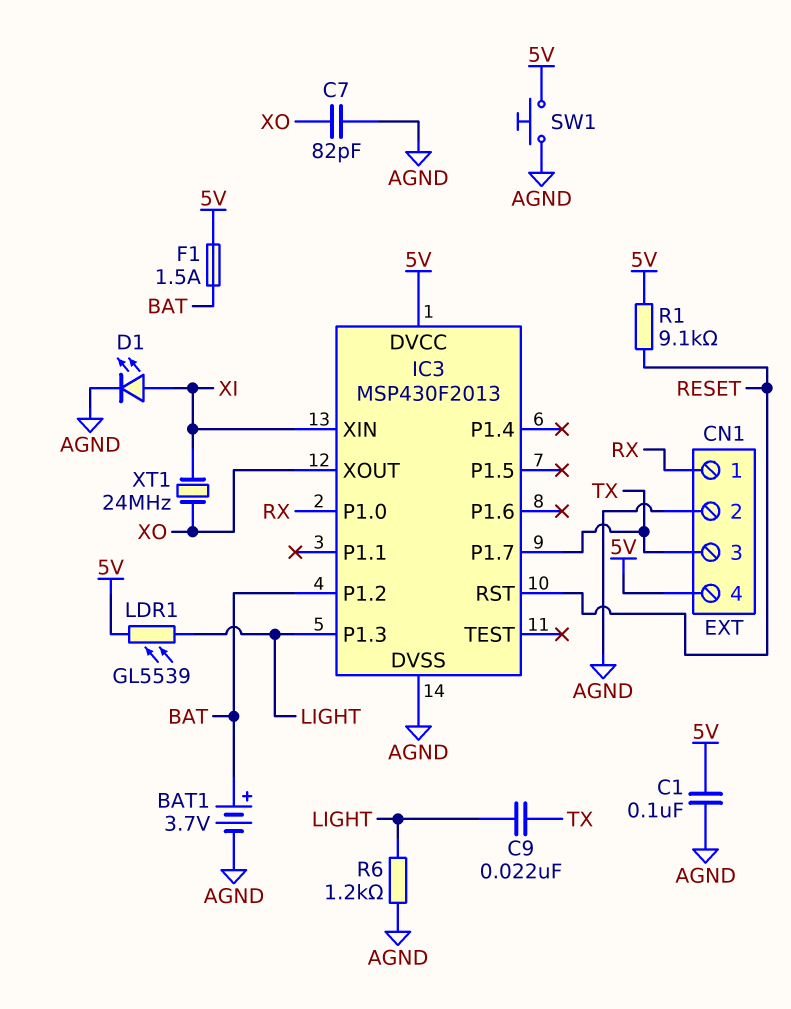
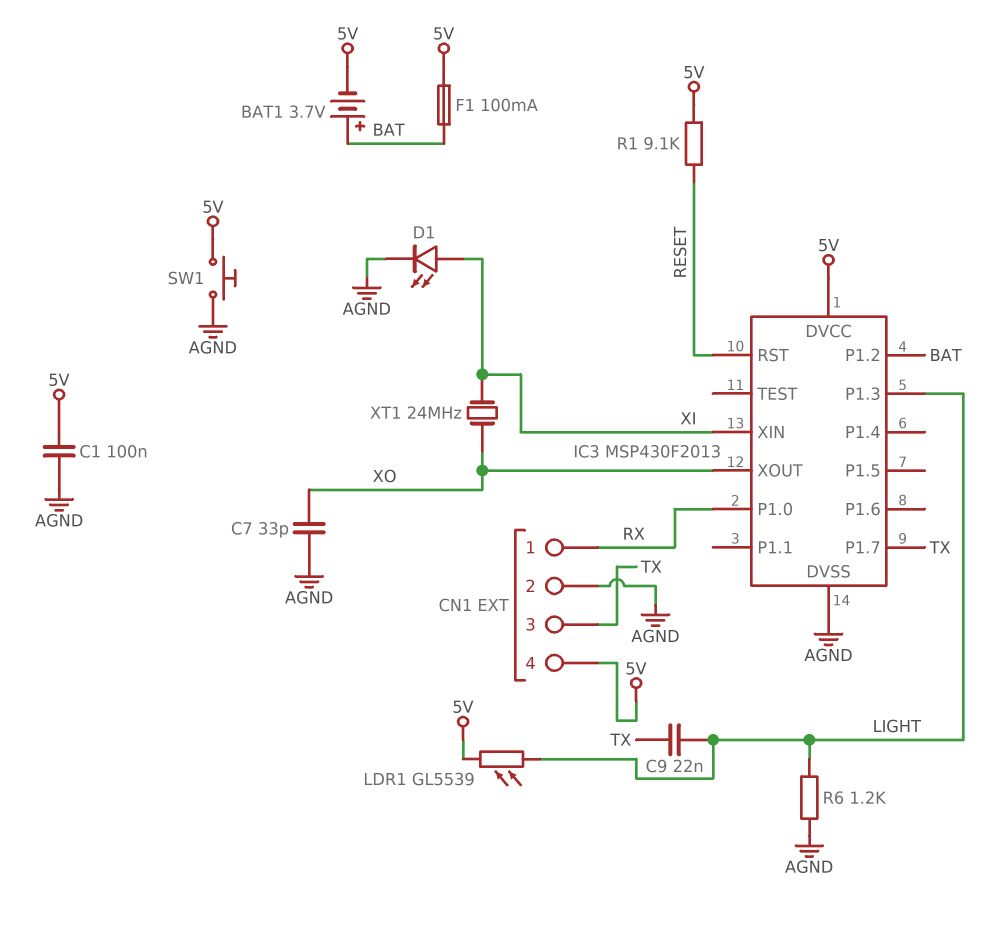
BAT1: 3.7V (plus BAT, minus AGND) -> 3.7V (plus BAT, minus 5V)
C7: 82pF (AGND, XO) -> 33pF (AGND, XO)
F1: 1.5A (5V, BAT) -> 100mA (5V, BAT)

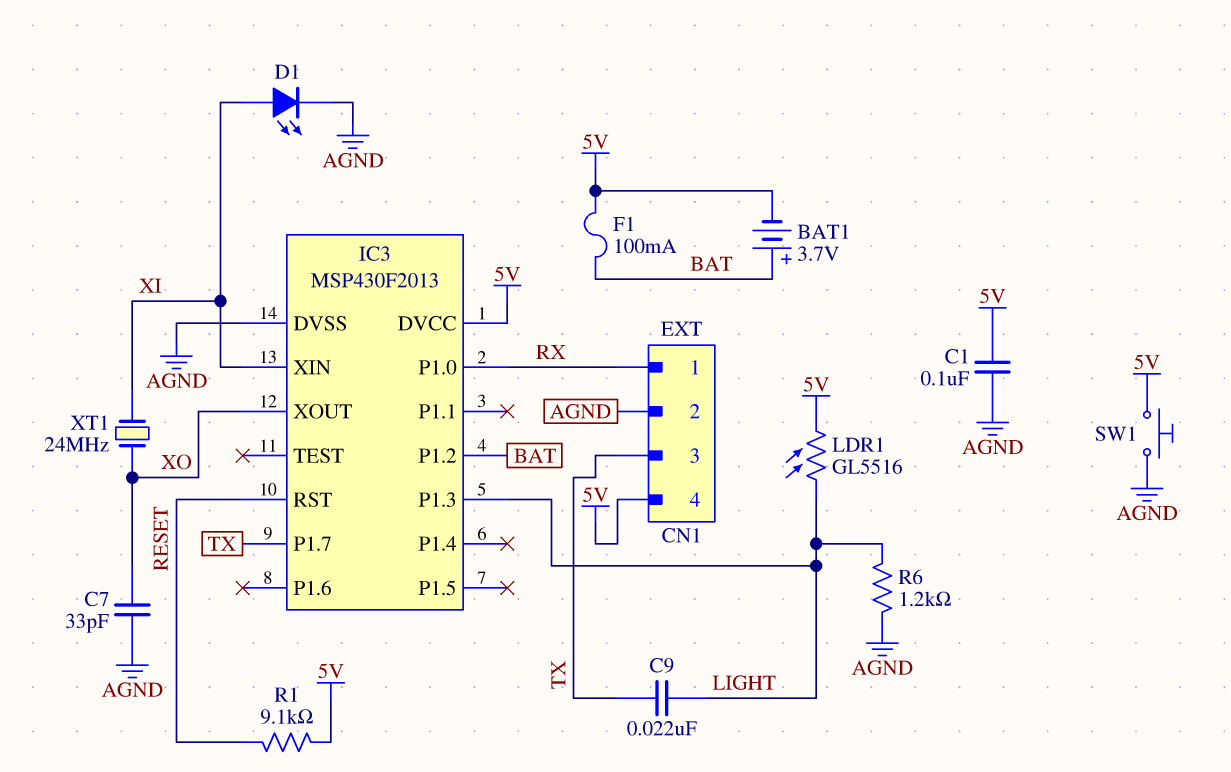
LDR1: GL5539 (5V, LIGHT) -> GL5516 (5V, LIGHT)

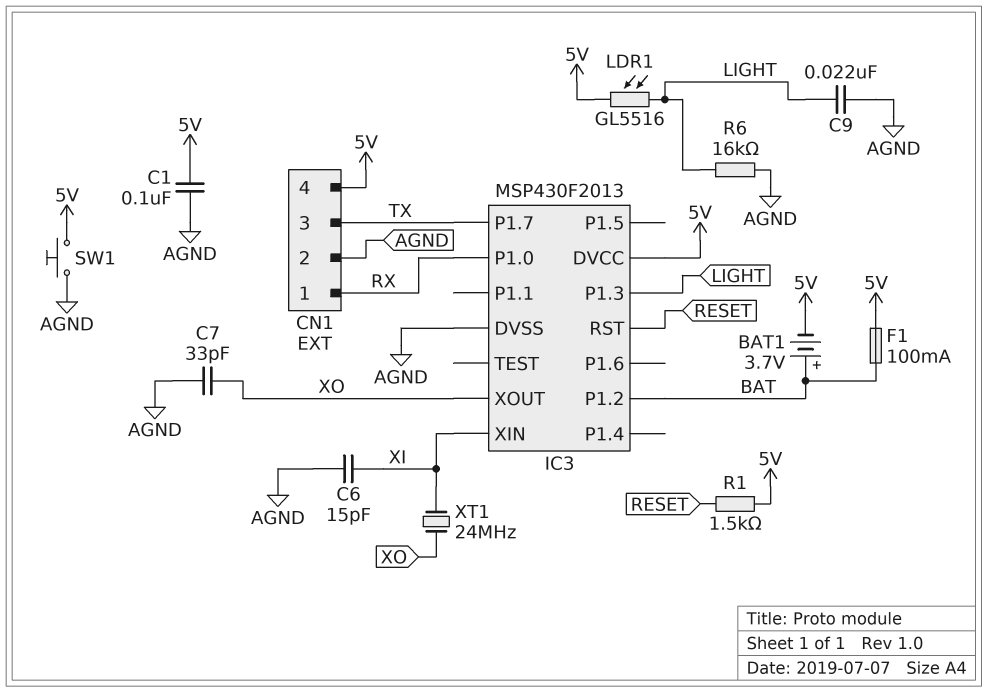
C6: none -> 15pF (AGND, XI)
C9: 22nF (LIGHT, TX) -> 22nF (AGND, LIGHT)
D1: LED (A XI, K AGND) -> none
R1: 9.1k (5V, RESET) -> 1.5k (5V, RESET)
R6: 1.2k (AGND, LIGHT) -> 16k (AGND, LIGHT)

